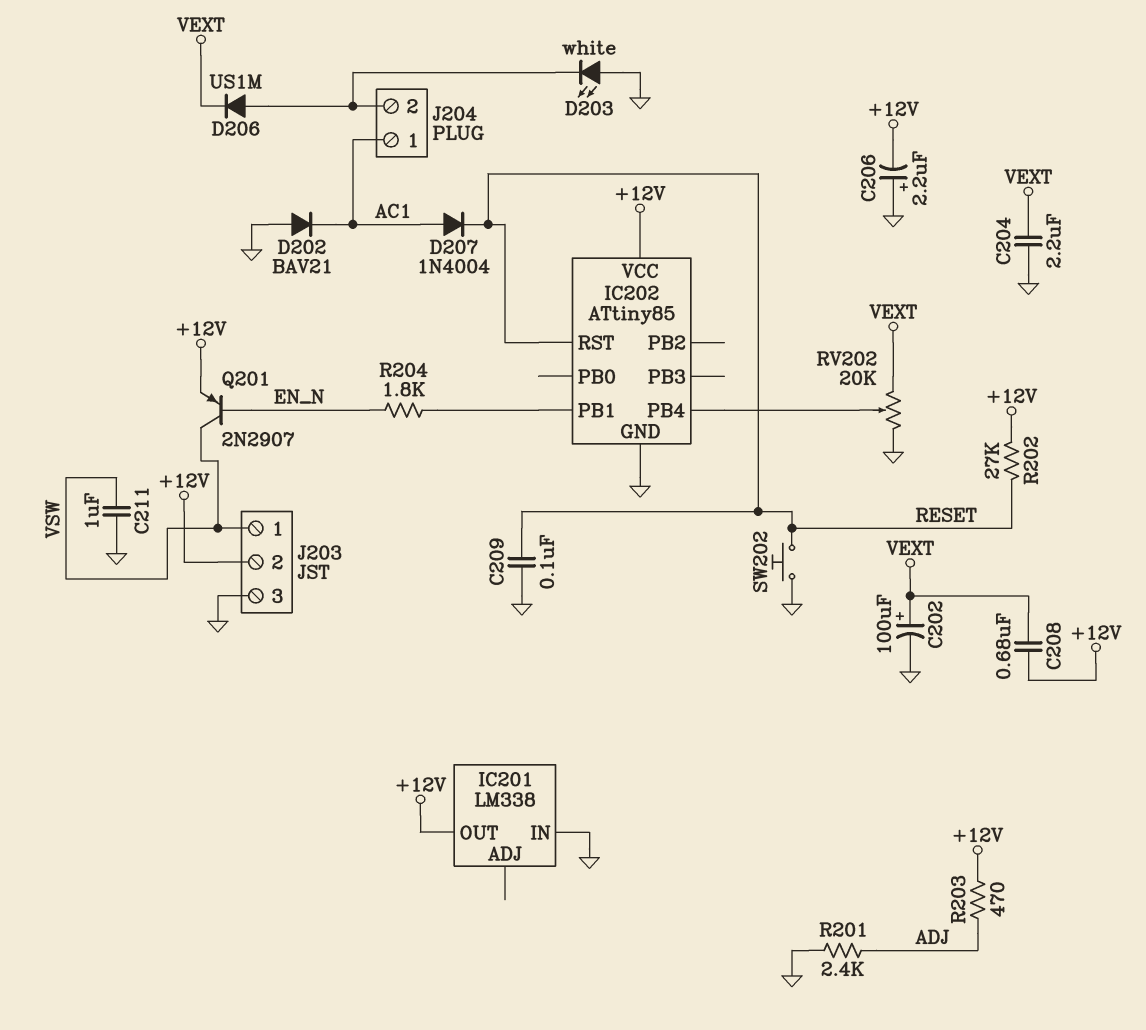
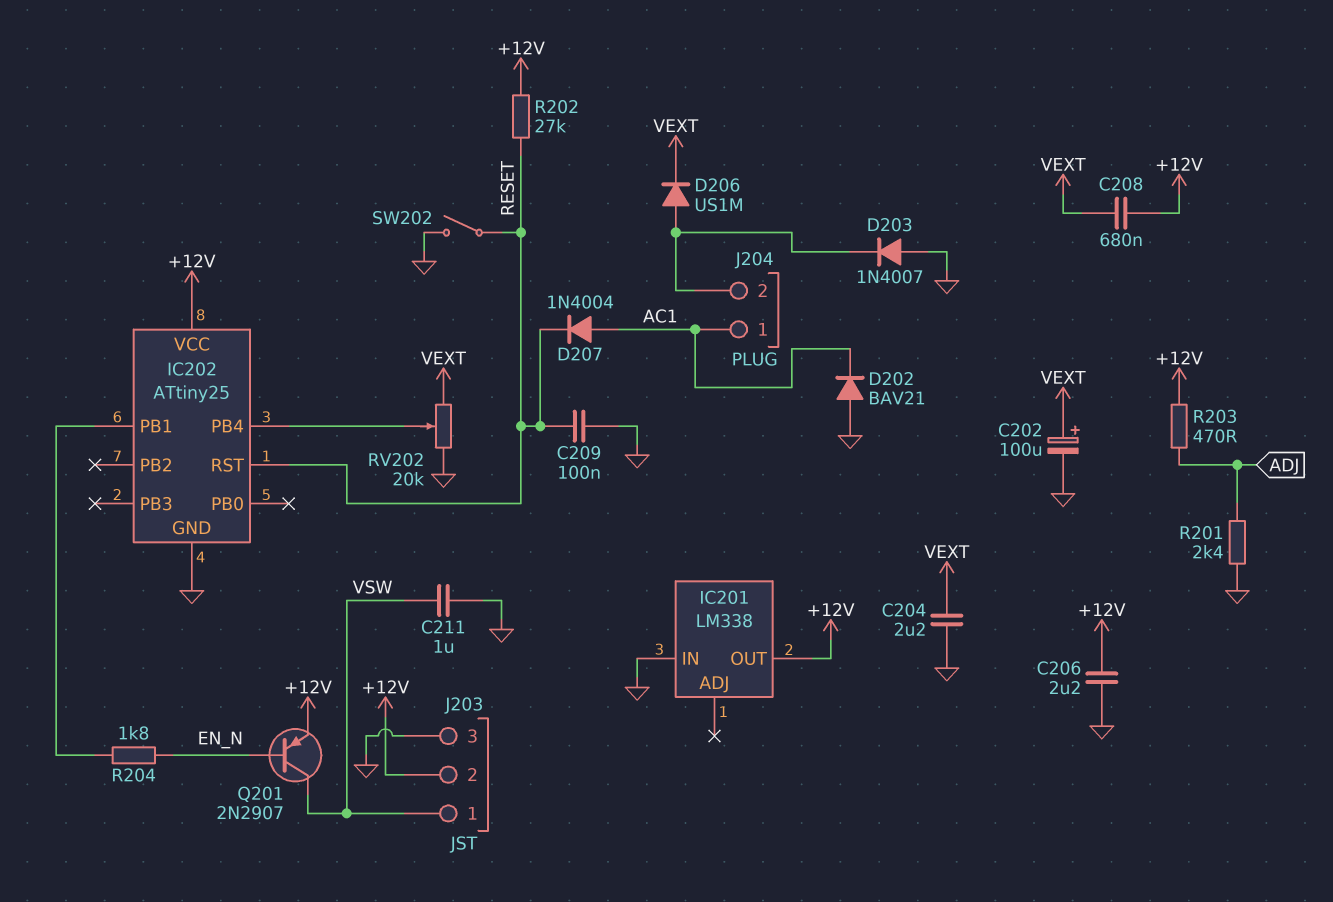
C206: 2.2uF (plus GND, minus +12V) -> 2.2uF (+12V, GND)
D203: LED white (A GND, K J204/2) -> diode 1N4007 (A GND, K J204/2)
IC202: ATtiny85 -> ATtiny25
SW202: button (GND, RESET) -> switch (GND, RESET)

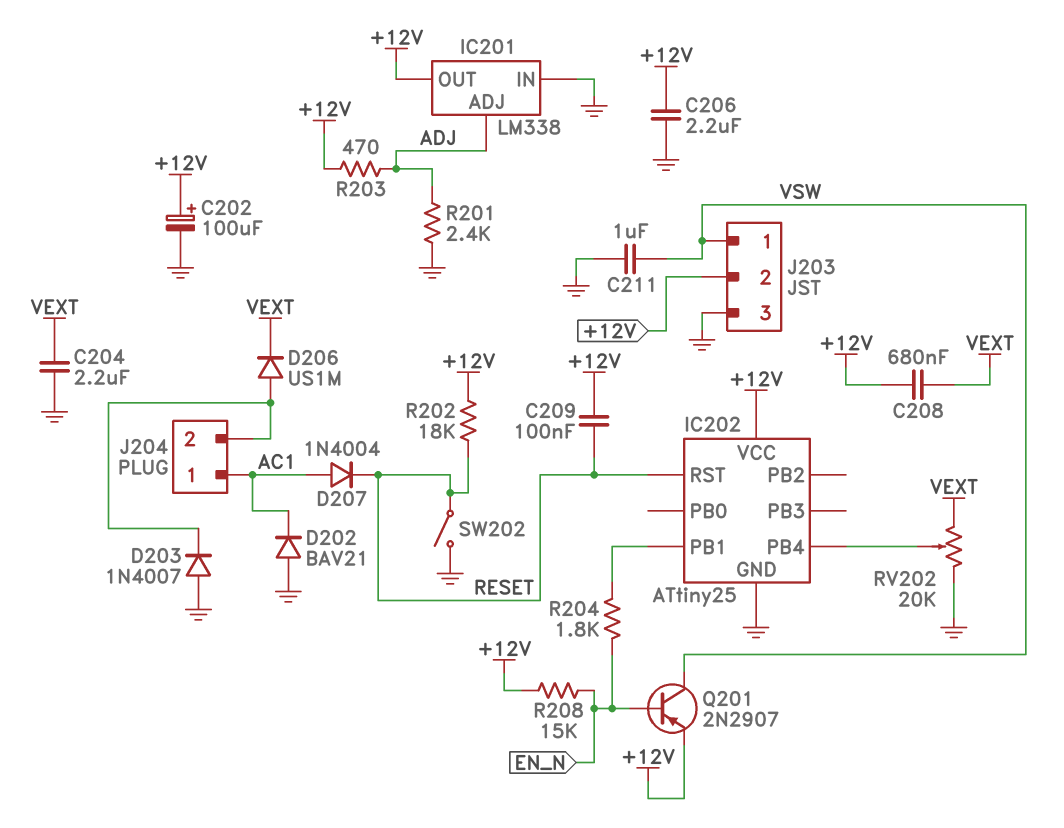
C202: 100uF (plus VEXT, minus GND) -> 100uF (plus +12V, minus GND)
C209: 100nF (GND, RESET) -> 100nF (+12V, RESET)
IC201 pin ADJ: none -> ADJ
R202: 27k (+12V, RESET) -> 18k (+12V, RESET)
R208: none -> 15k (+12V, EN_N)

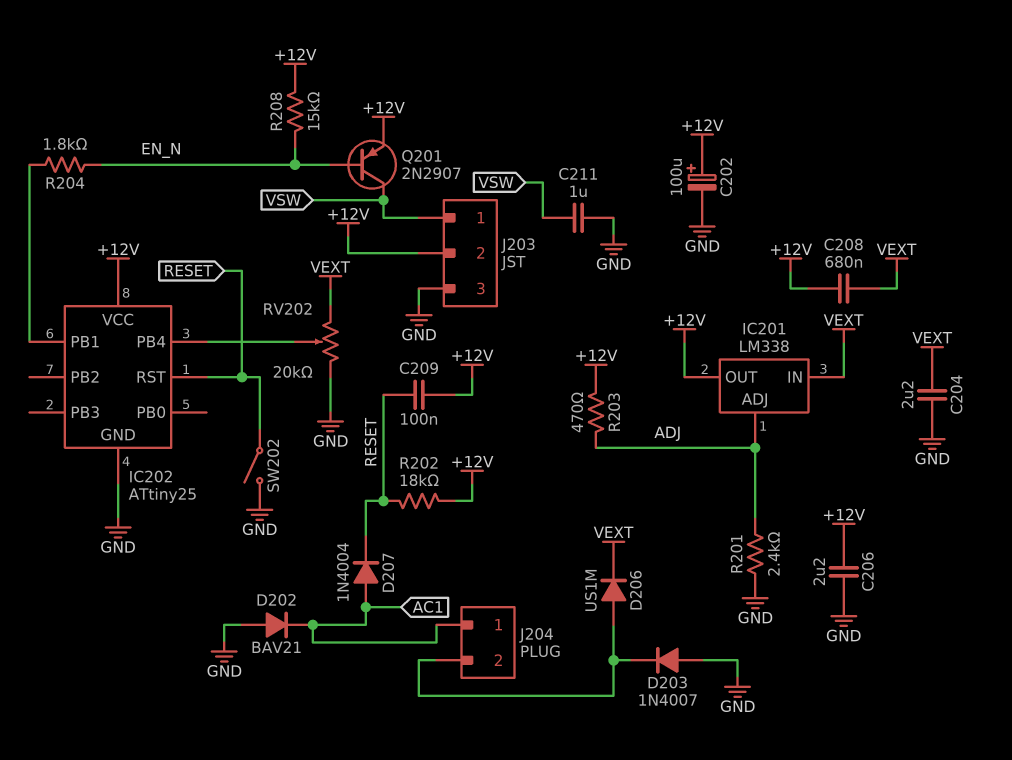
IC201 pin IN: GND -> VEXT

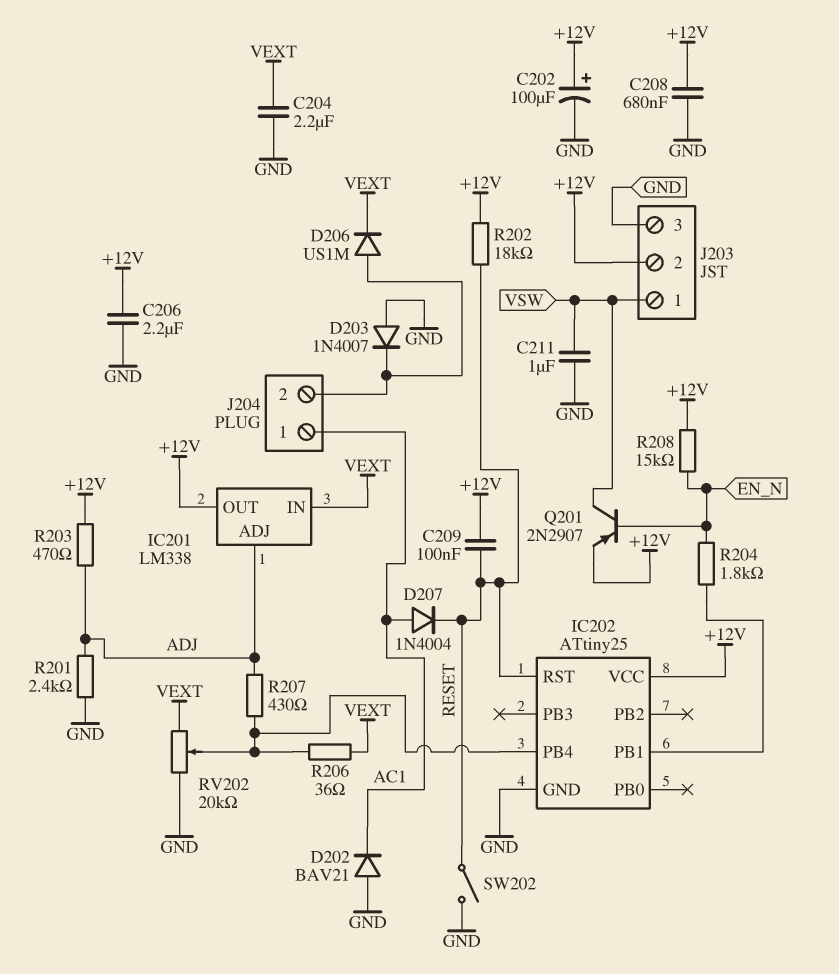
C208: 680nF (+12V, VEXT) -> 680nF (+12V, GND)
R206: none -> 36 (IC202/PB4, VEXT)
R207: none -> 430 (ADJ, IC202/PB4)

